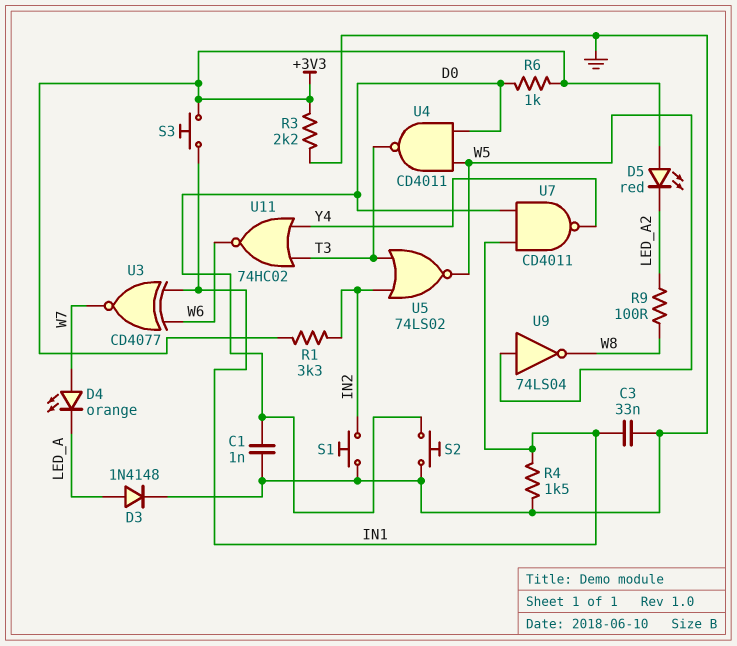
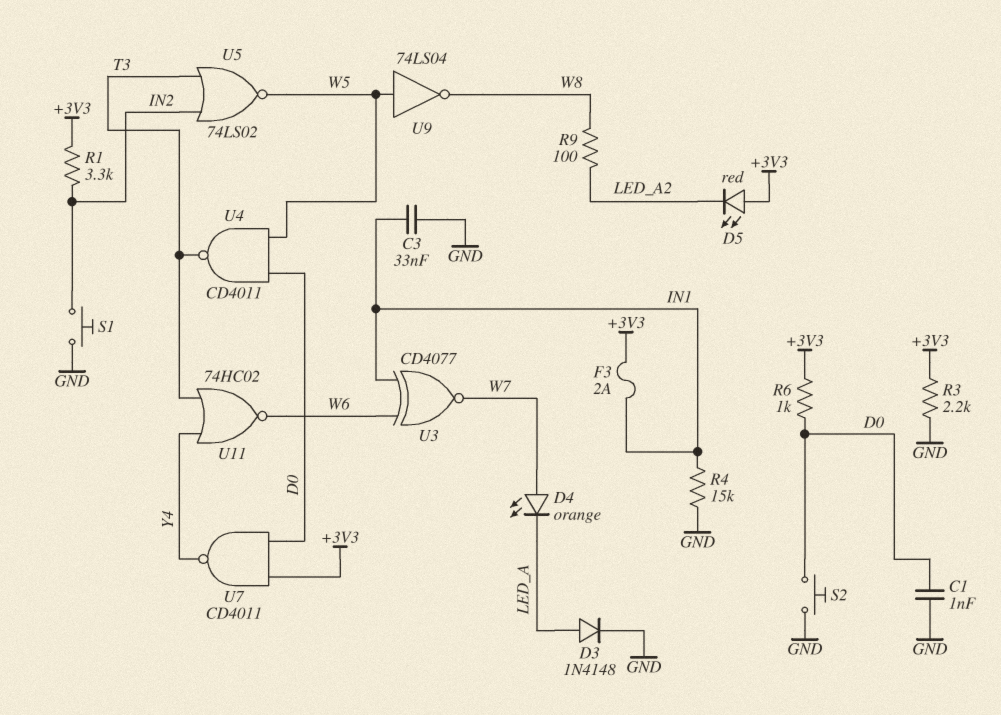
F3: none -> 2A (+3V3, IN1)
R4: 1.5k (GND, IN1) -> 15k (GND, IN1)
S3: button (+3V3, IN1) -> none
U7: NAND CD4011 (in D0, in IN1, out Y4) -> NAND CD4011 (in +3V3, in D0, out Y4)

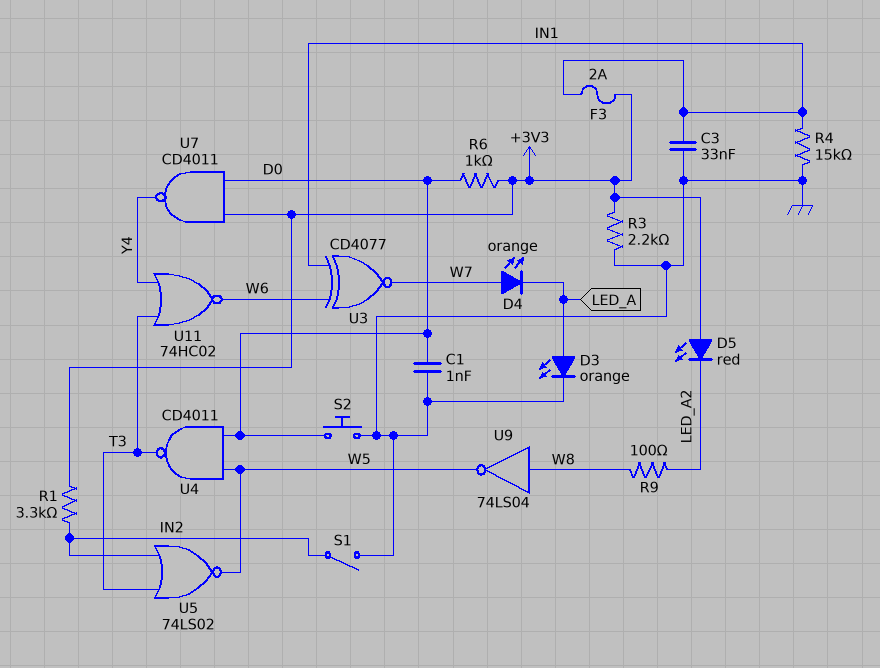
D3: diode 1N4148 (A LED_A, K GND) -> LED orange (A LED_A, K GND)
S1: button (GND, IN2) -> switch (GND, IN2)
U9: NOT 74LS04 (in W5, out W8) -> NOT 74LS04 (in W8, out W5)

